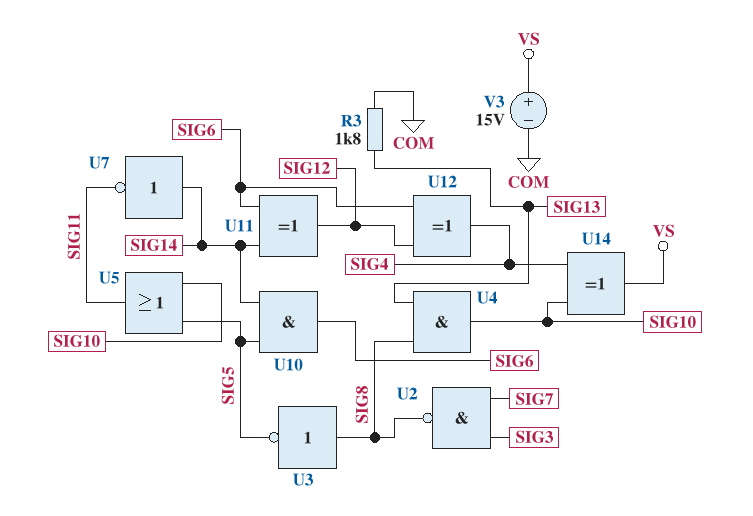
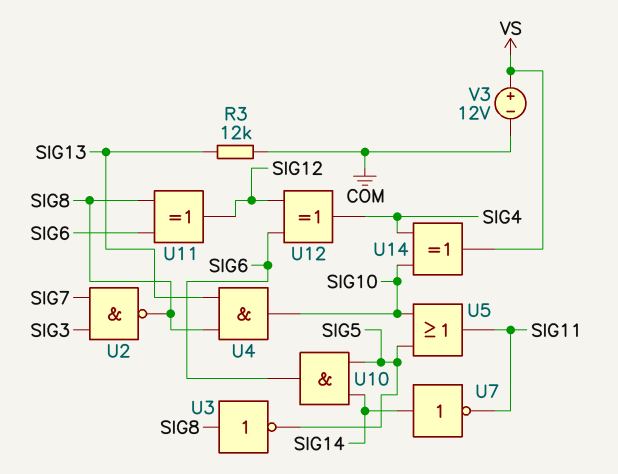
R3: 1.8k (COM, SIG13) -> 12k (COM, SIG13)
U11: XOR (in SIG6, in SIG14, out SIG12) -> XOR (in SIG6, in SIG8, out SIG12)
V3: 15V (plus VS, minus COM) -> 12V (plus VS, minus COM)

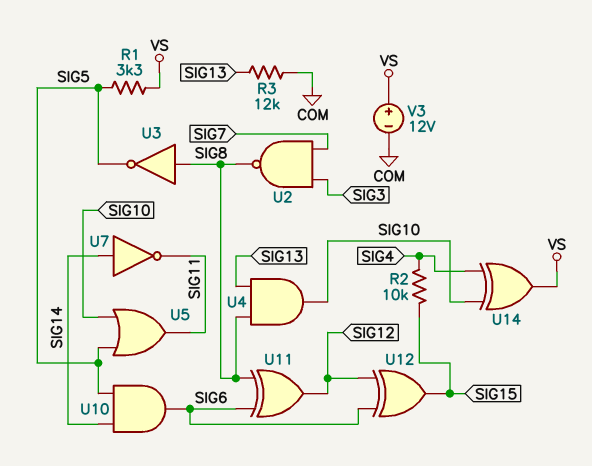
R1: none -> 3.3k (SIG5, VS)
R2: none -> 10k (SIG4, SIG15)
U12: XOR (in SIG6, in SIG12, out SIG4) -> XOR (in SIG6, in SIG12, out SIG15)

